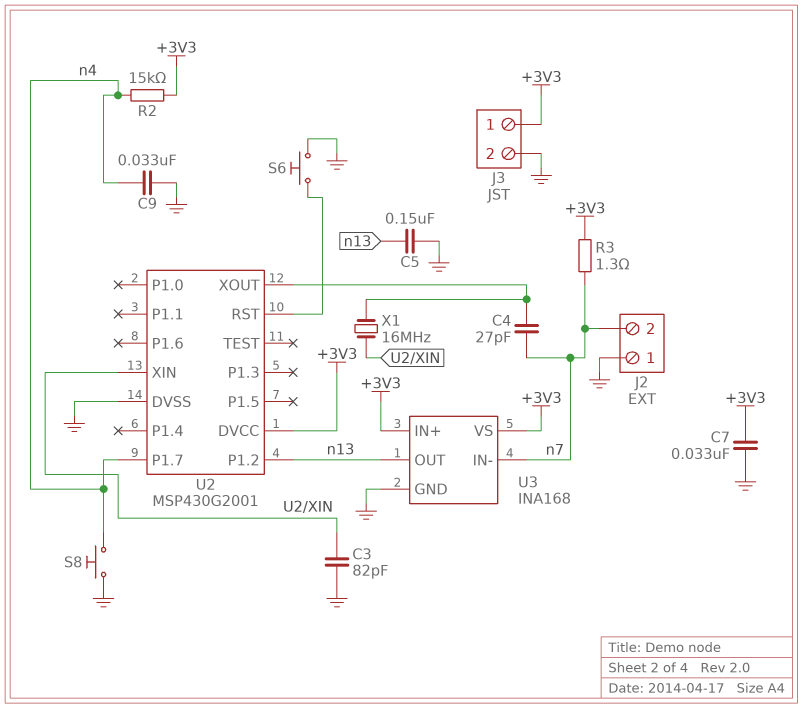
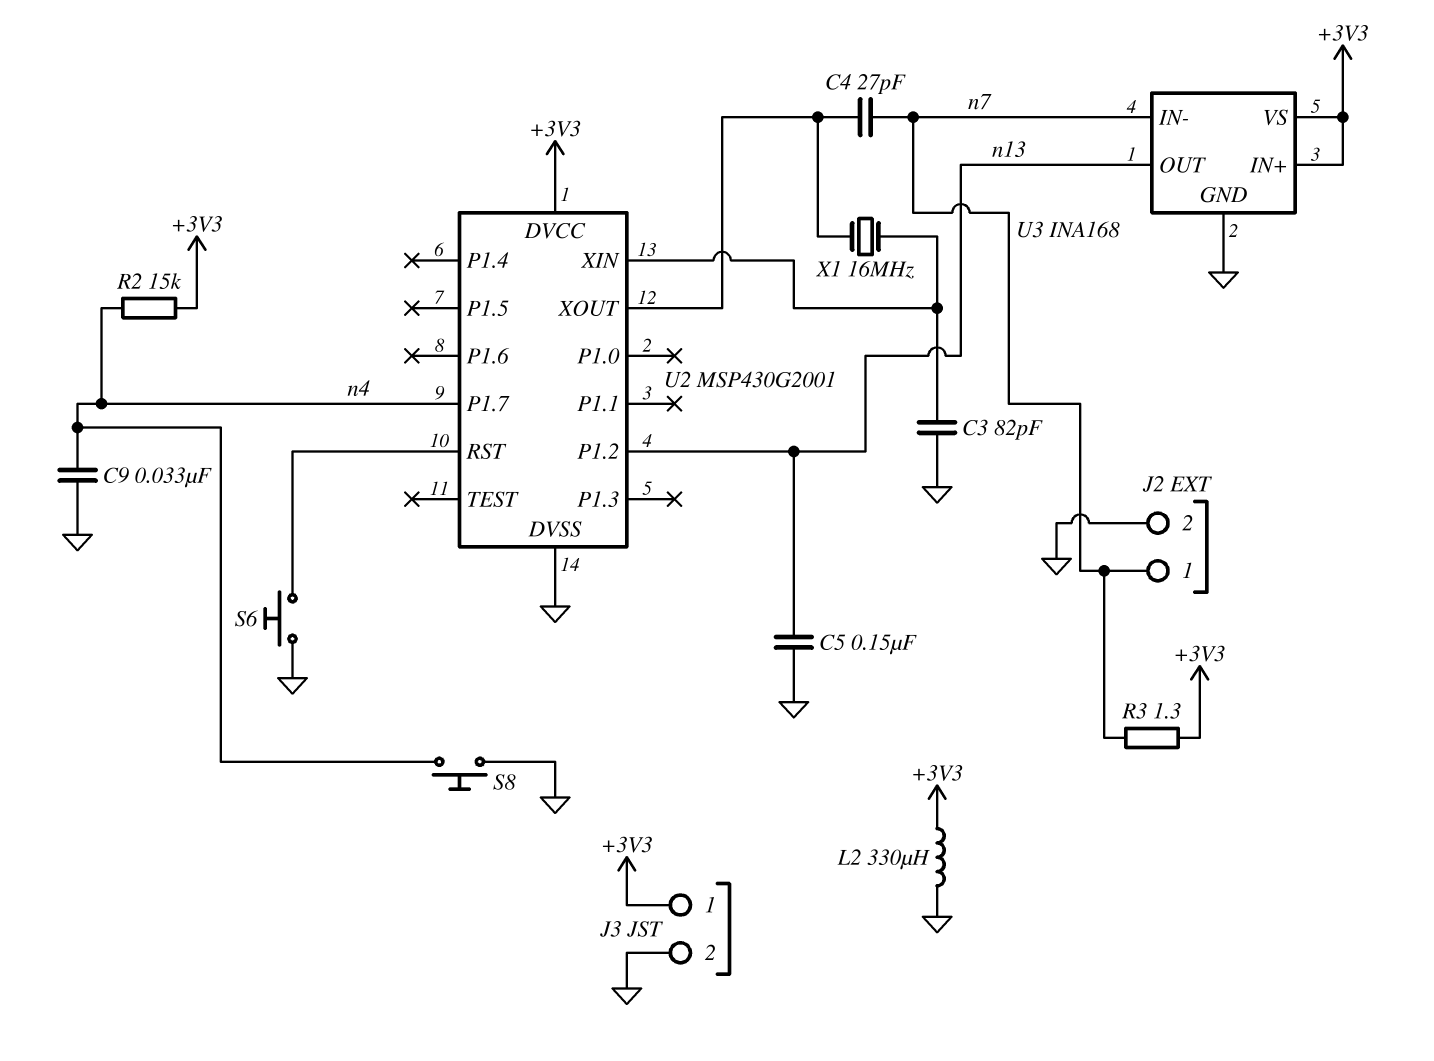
C7: 33nF (+3V3, GND) -> none
J2 pin 1: GND -> n7
J2 pin 2: n7 -> GND
L2: none -> 330uH (+3V3, GND)

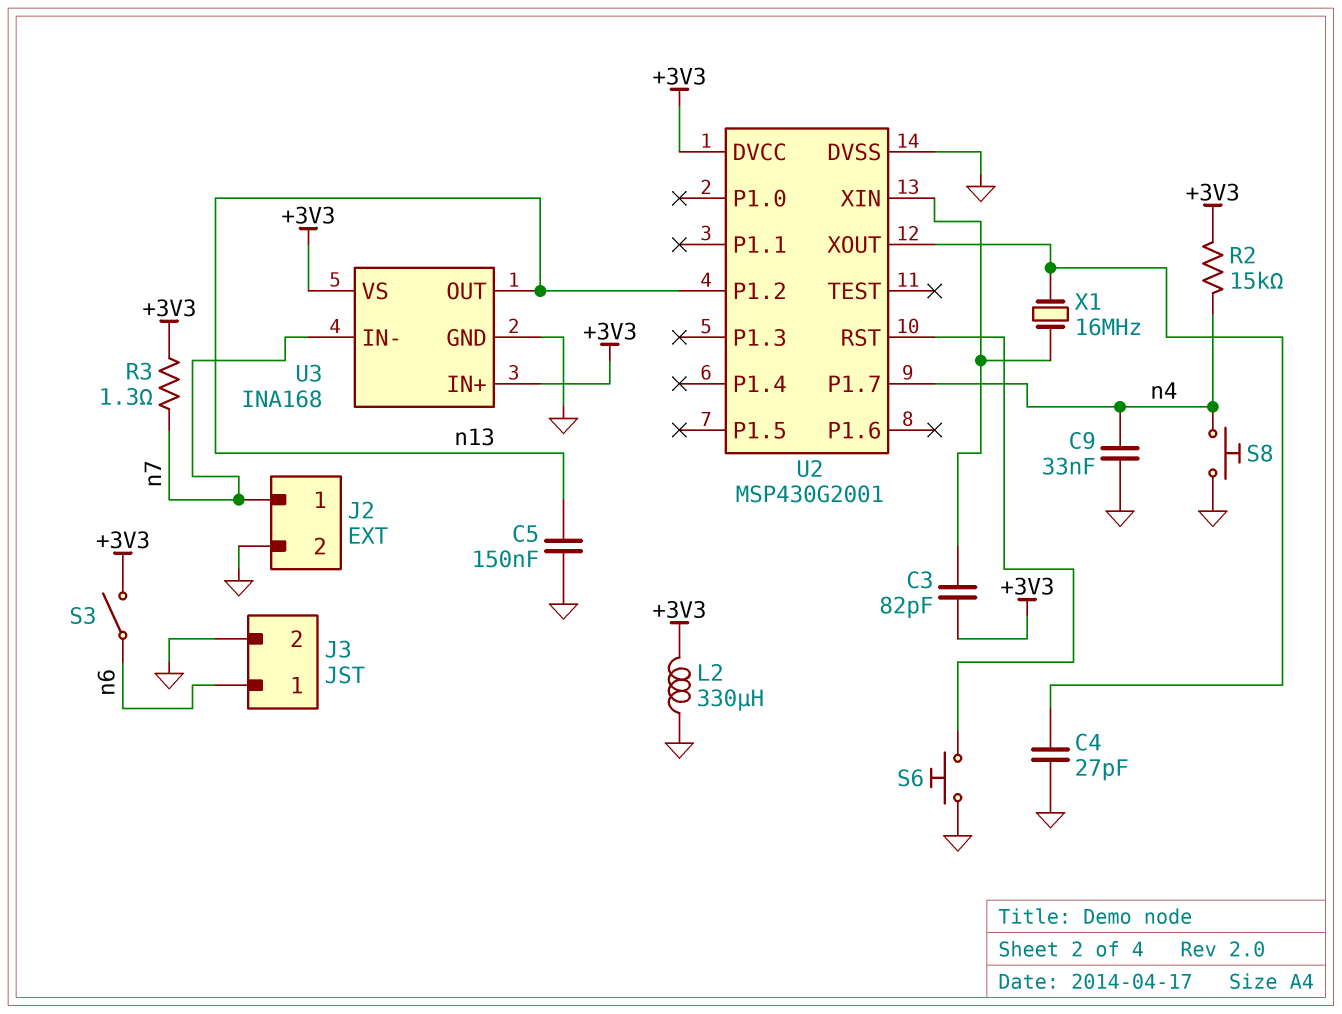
C3: 82pF (GND, U2/XIN) -> 82pF (+3V3, U2/XIN)
C4: 27pF (U2/XOUT, n7) -> 27pF (GND, U2/XOUT)
J3 pin 1: +3V3 -> n6
S3: none -> switch (+3V3, n6)

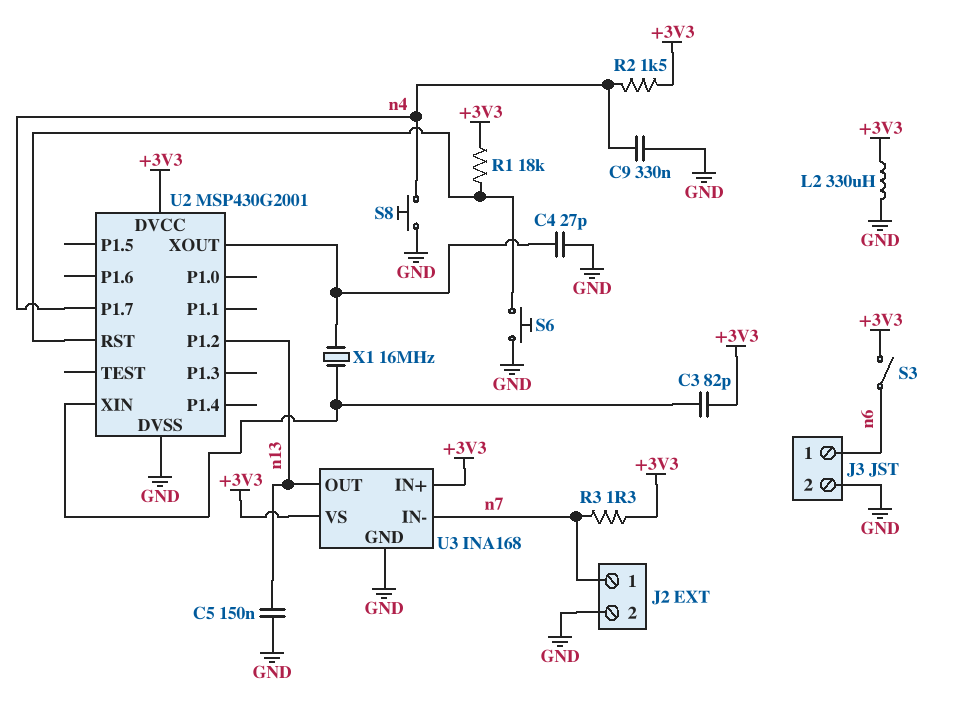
C9: 33nF (GND, n4) -> 330nF (GND, n4)
R1: none -> 18k (+3V3, U2/RST)
R2: 15k (+3V3, n4) -> 1.5k (+3V3, n4)

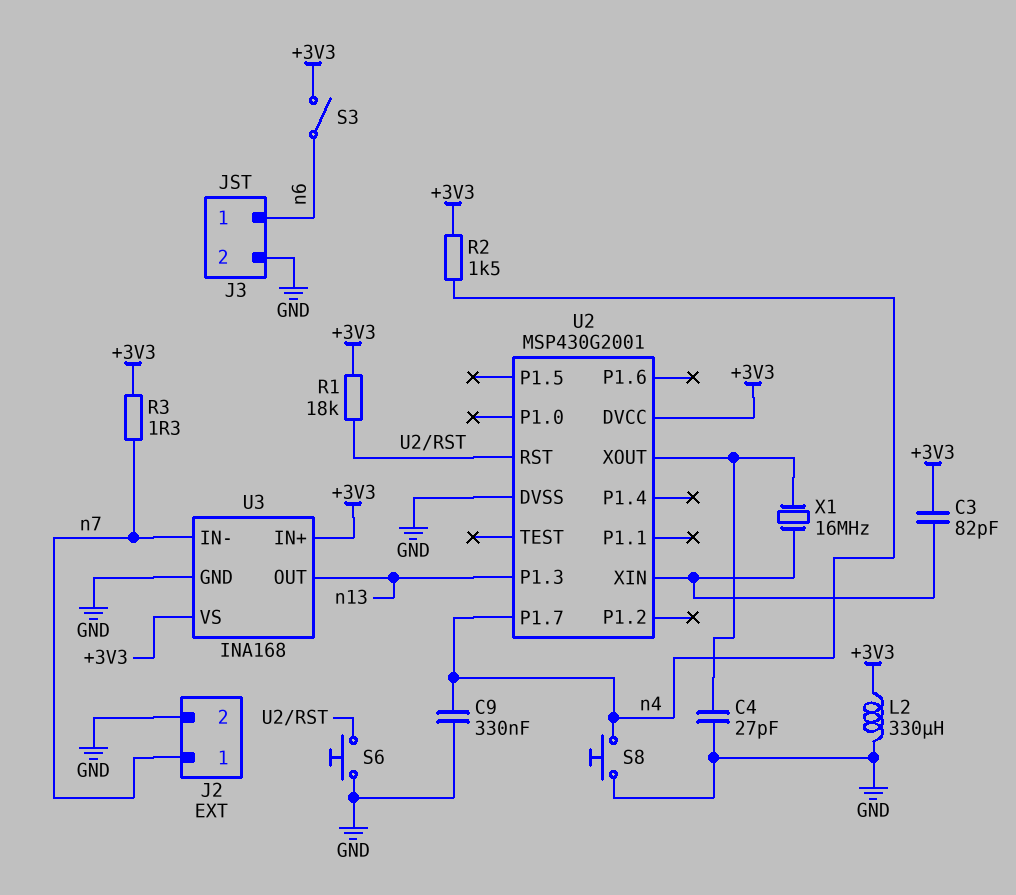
C5: 150nF (GND, n13) -> none
U2 pin P1.2: n13 -> none
U2 pin P1.3: none -> n13

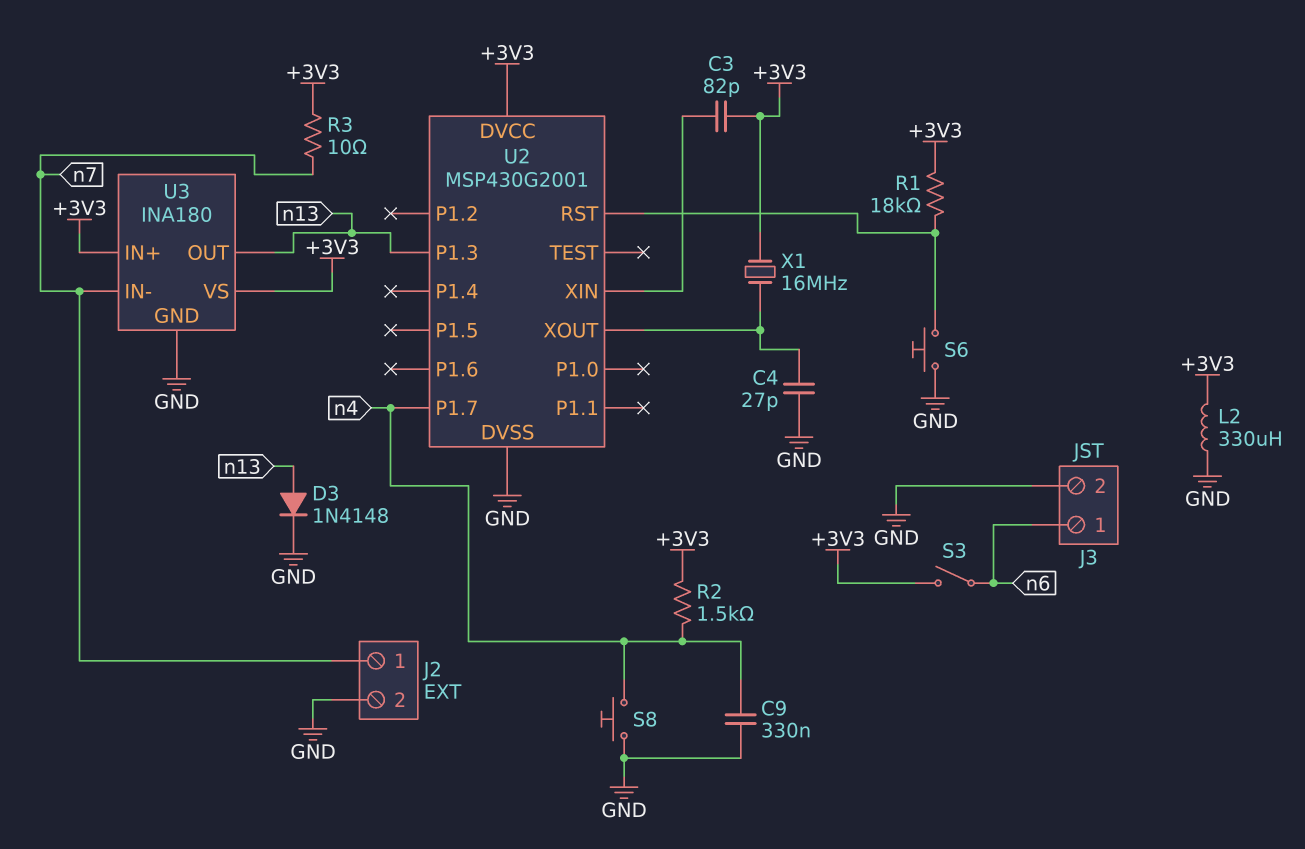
D3: none -> diode 1N4148 (A n13, K GND)
R3: 1.3 (+3V3, n7) -> 10 (+3V3, n7)
U3: INA168 -> INA180
X1: 16MHz (U2/XIN, U2/XOUT) -> 16MHz (+3V3, U2/XOUT)

